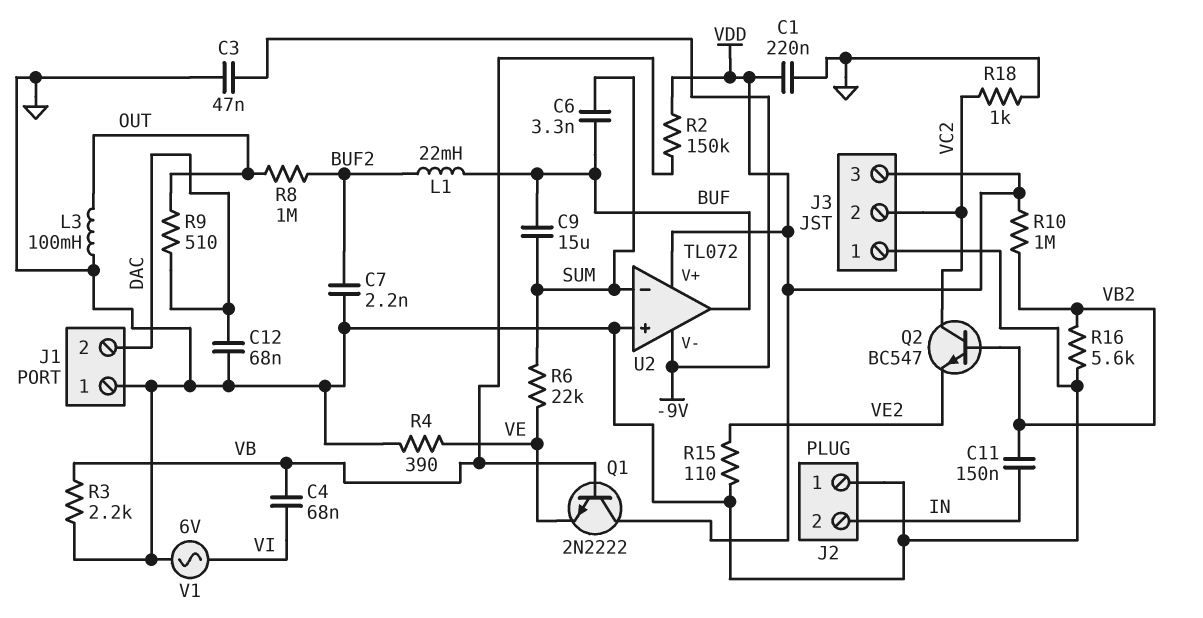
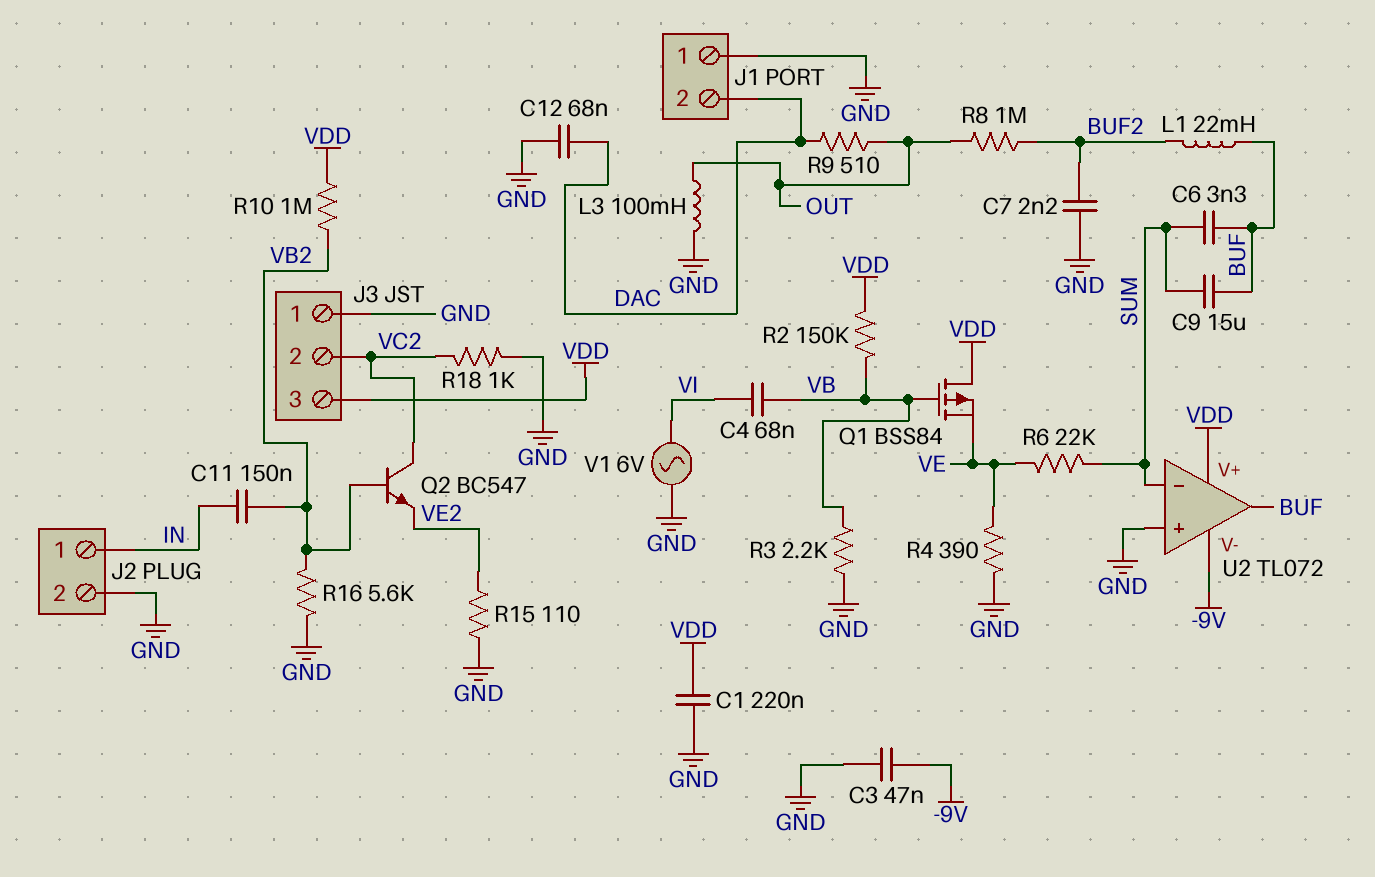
J2 pin 1: GND -> IN
J2 pin 2: IN -> GND
Q1: NPN 2N2222 (B VB, C VDD, E VE) -> PMOS BSS84 (G VB, D VDD, S VE)

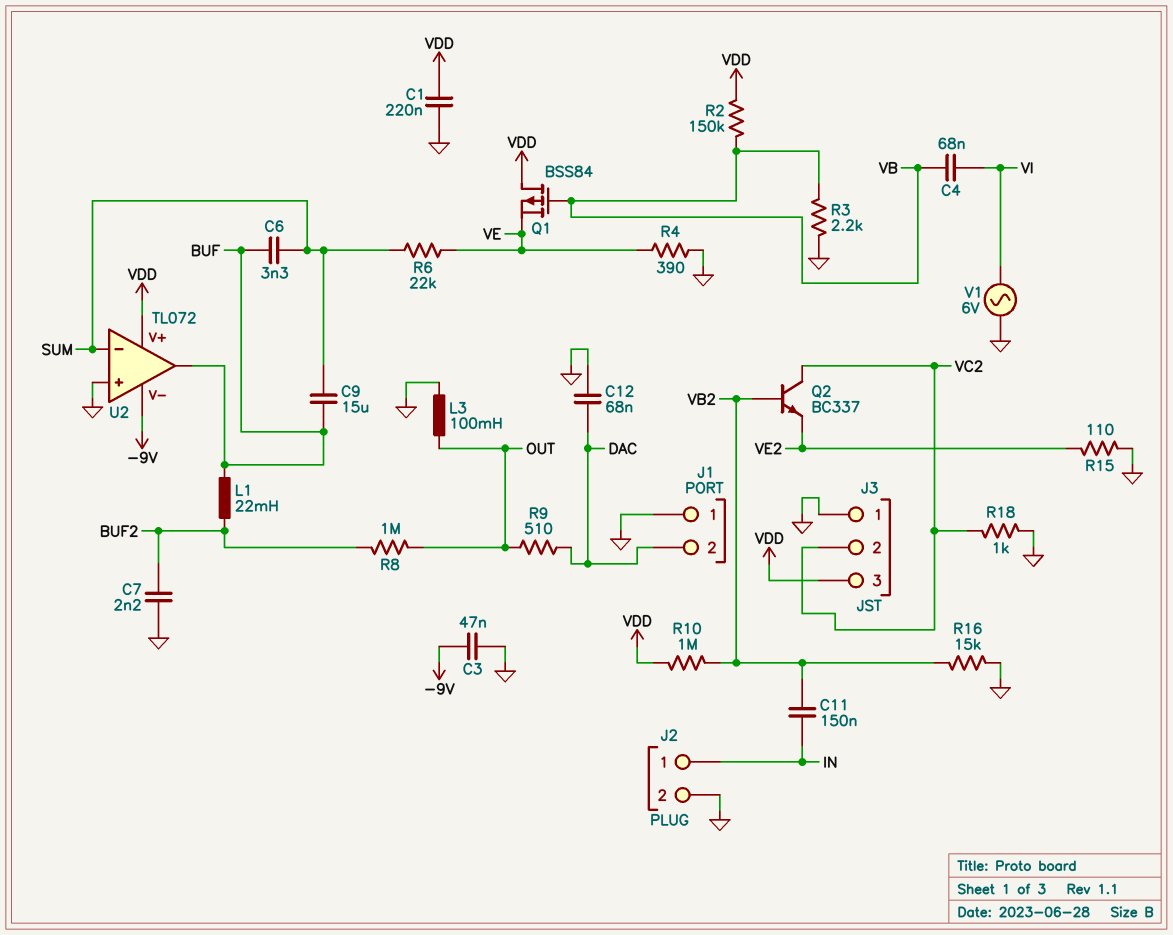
Q2: NPN BC547 (B VB2, C VC2, E VE2) -> NPN BC337 (B VB2, C VC2, E VE2)
R16: 5.6k (GND, VB2) -> 15k (GND, VB2)

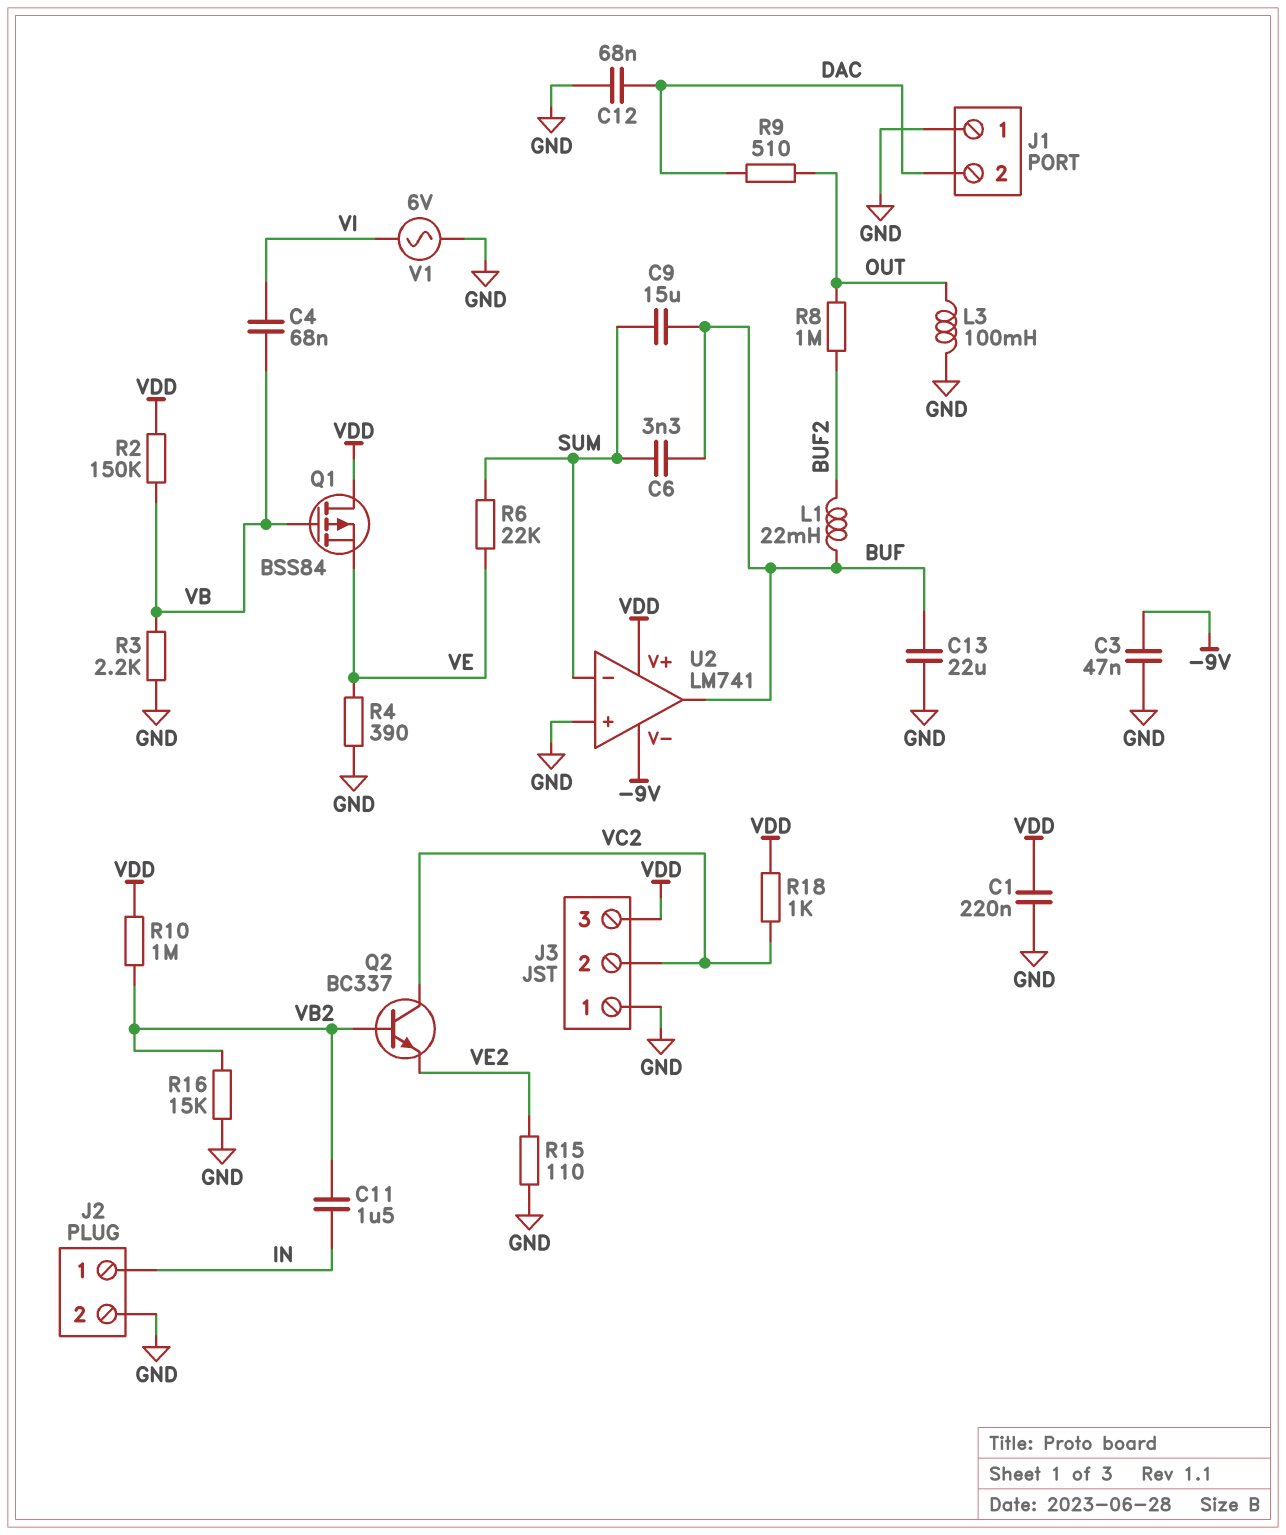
C7: 2.2nF (BUF2, GND) -> none
C11: 150nF (IN, VB2) -> 1.5uF (IN, VB2)
C13: none -> 22uF (BUF, GND)
R18: 1k (GND, VC2) -> 1k (VC2, VDD)
U2: TL072 -> LM741

